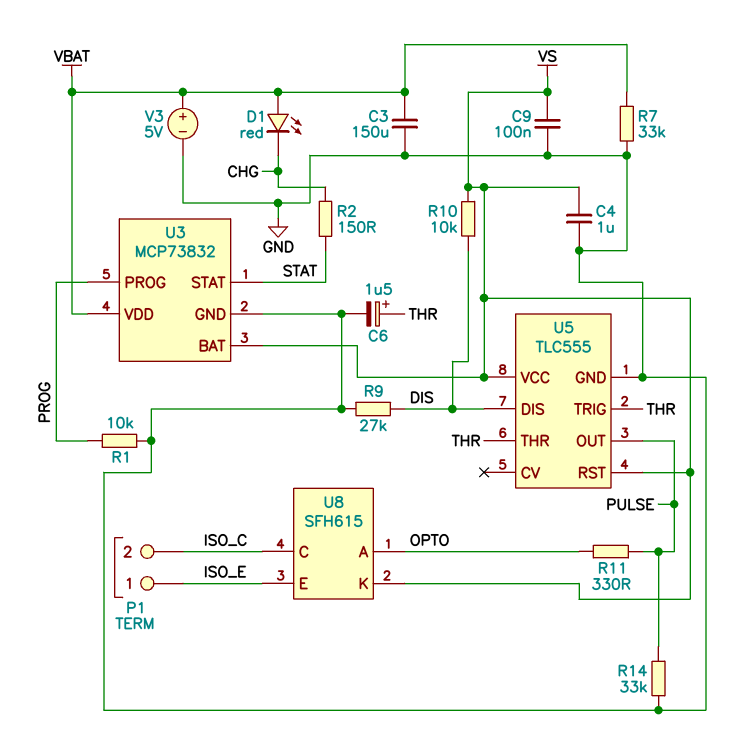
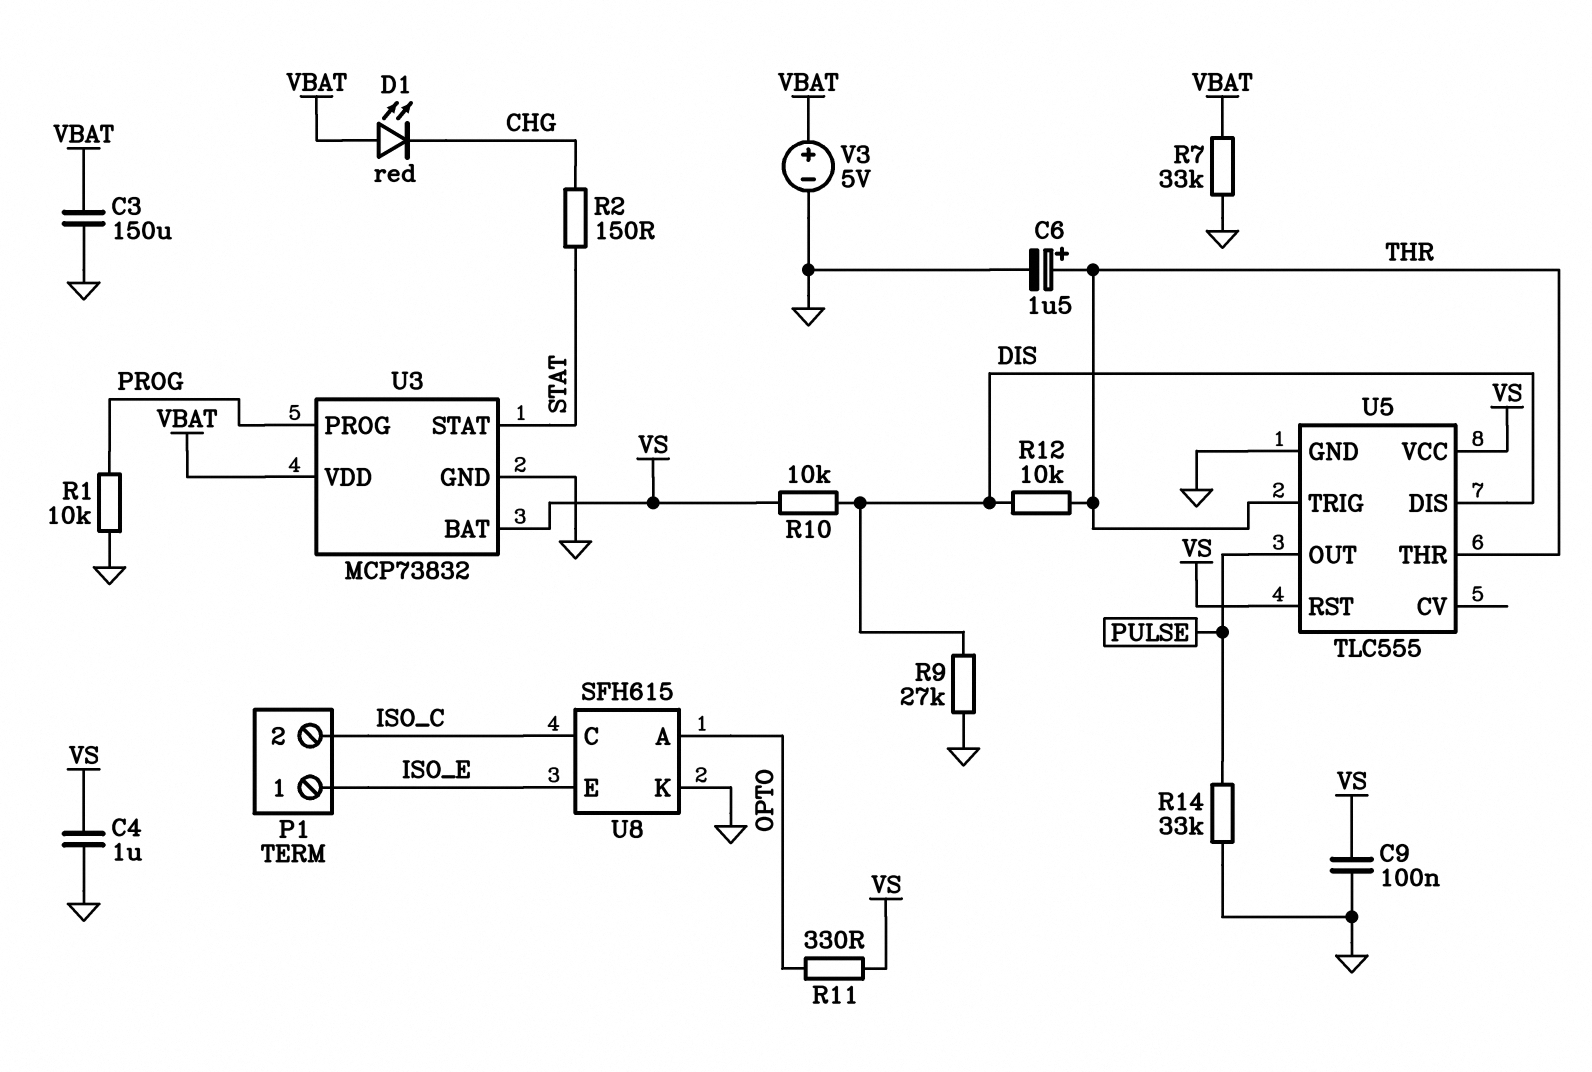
R11: 330 (OPTO, PULSE) -> 330 (OPTO, VS)
R12: none -> 10k (DIS, THR)
U8 pin K: VS -> GND

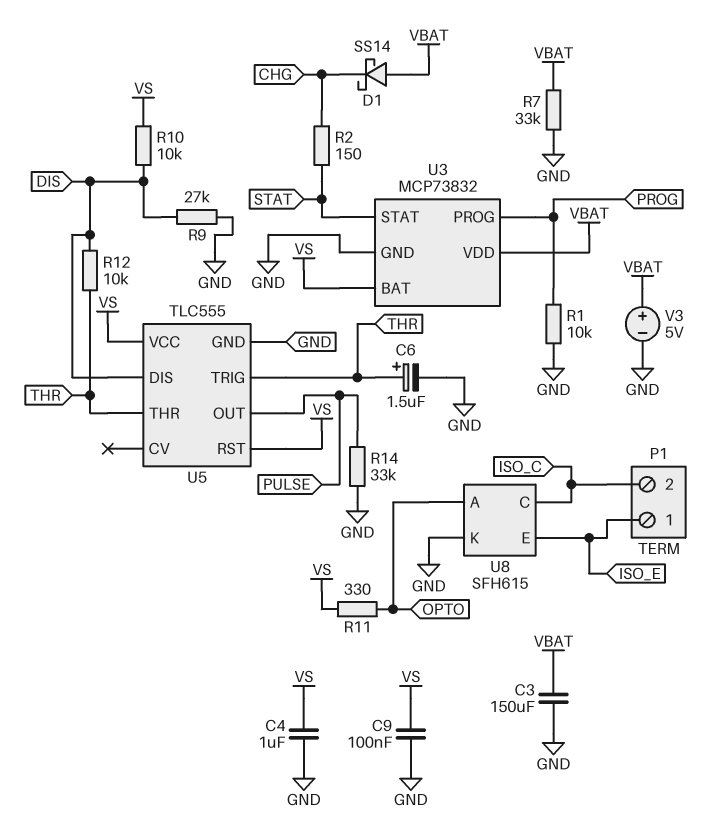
D1: LED red (A VBAT, K CHG) -> schottky SS14 (A VBAT, K CHG)

